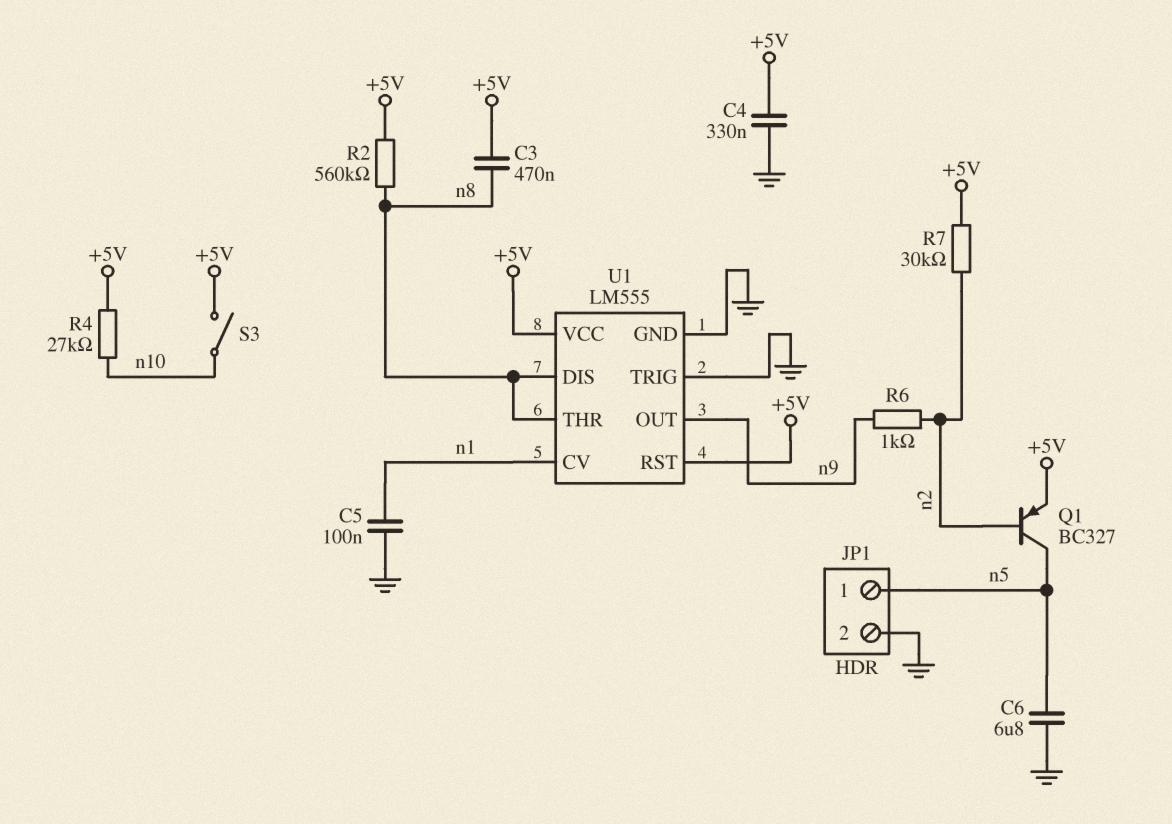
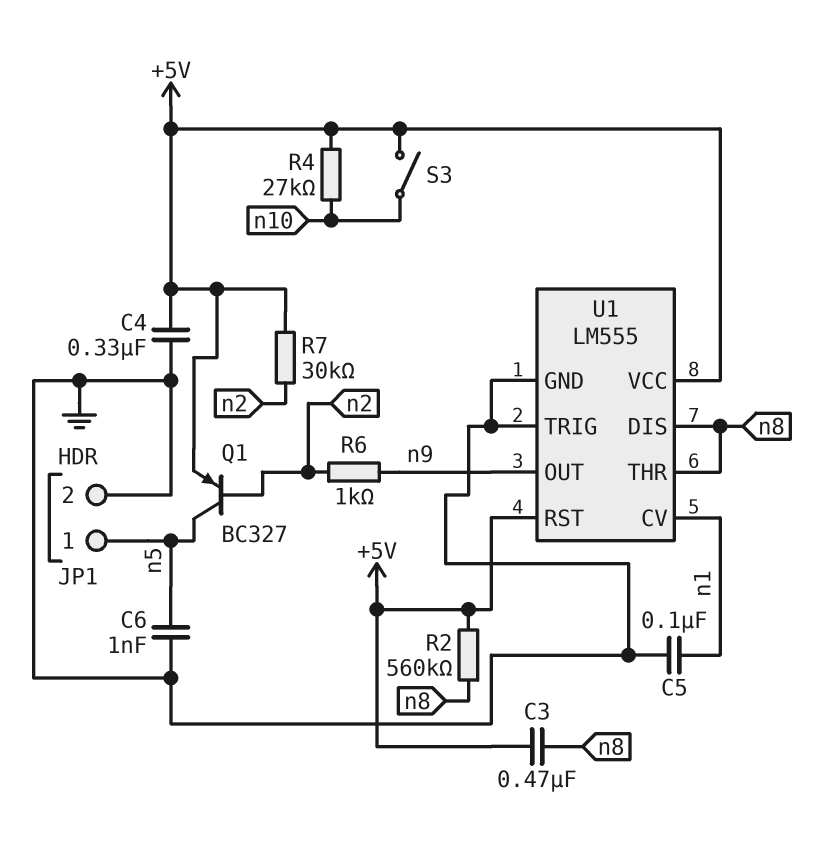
C6: 6.8uF (GND, n5) -> 1nF (GND, n5)

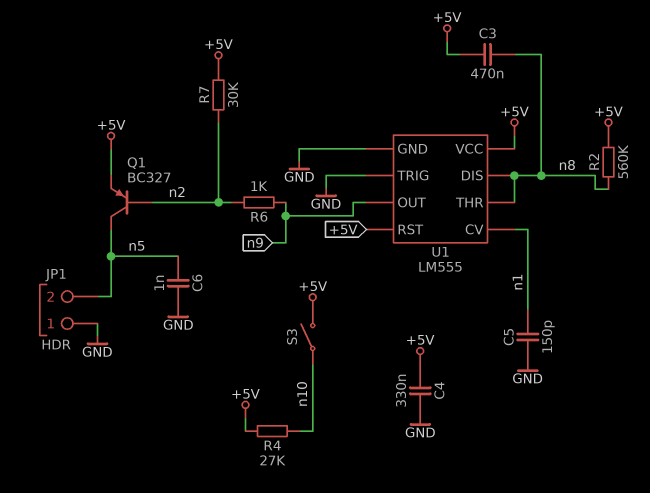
C5: 100nF (GND, n1) -> 150pF (GND, n1)
JP1 pin 1: n5 -> GND
JP1 pin 2: GND -> n5

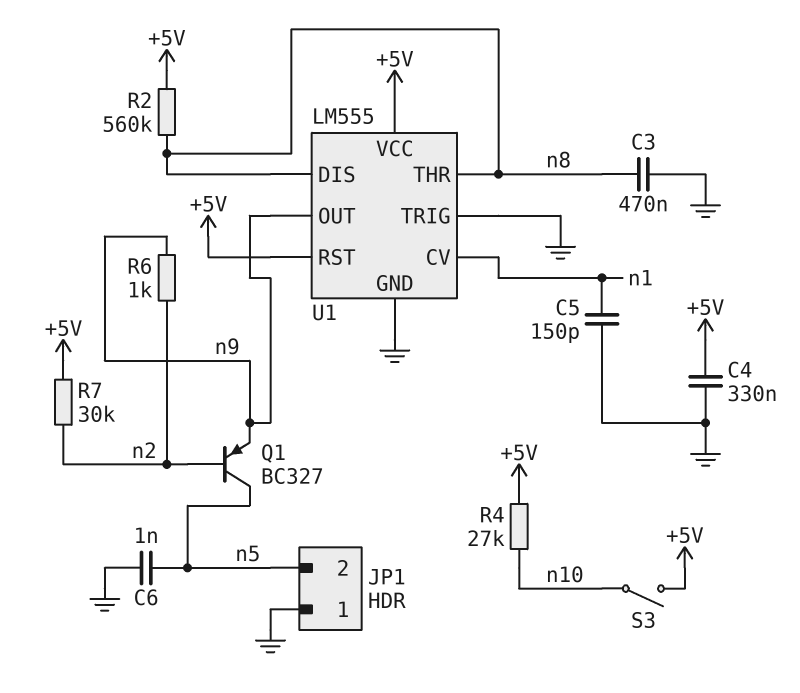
C3: 470nF (+5V, n8) -> 470nF (GND, n8)
Q1: PNP BC327 (B n2, C n5, E +5V) -> PNP BC327 (B n2, C n5, E n9)

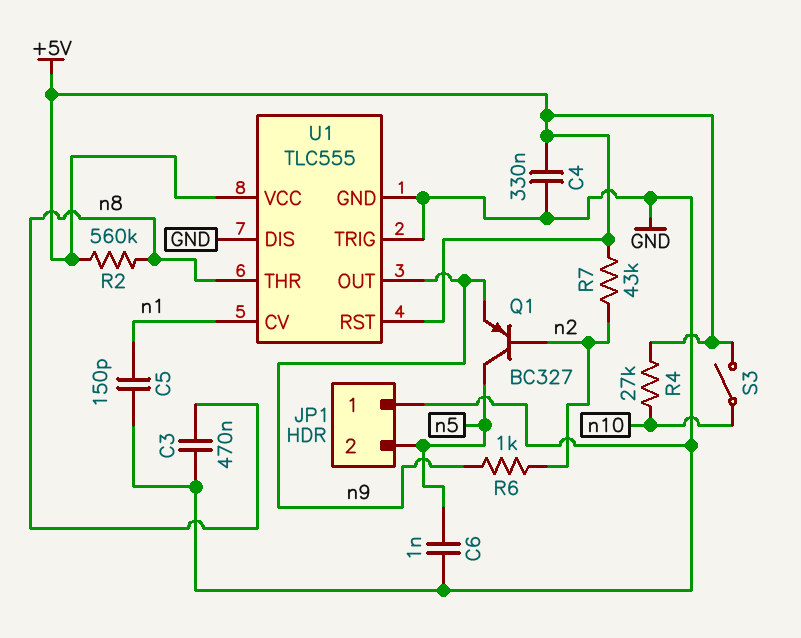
R7: 30k (+5V, n2) -> 43k (+5V, n2)
U1: LM555 -> TLC555
U1 pin DIS: n8 -> GND

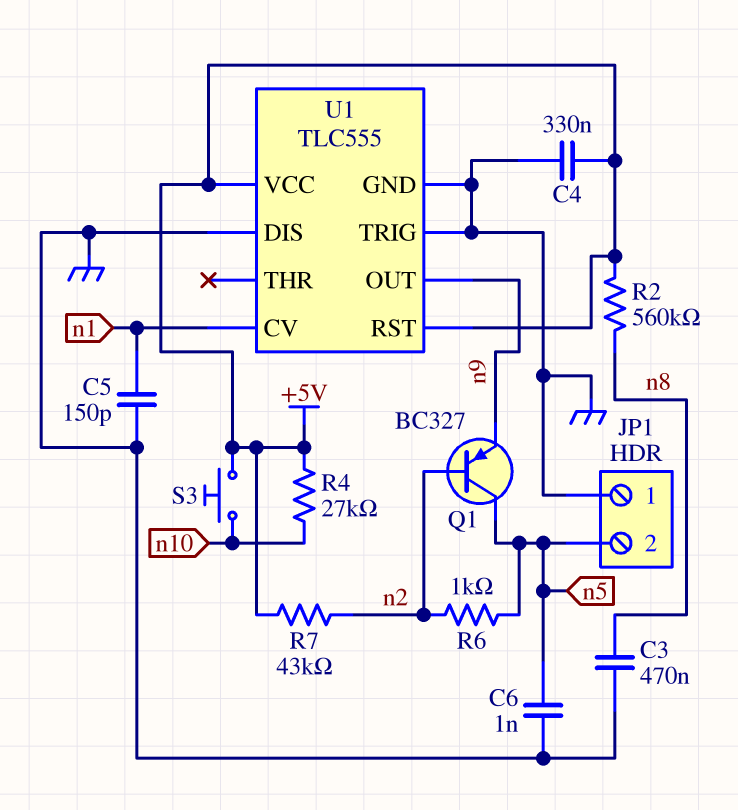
R6: 1k (n2, n9) -> 1k (n2, n5)
S3: switch (+5V, n10) -> button (+5V, n10)
U1 pin THR: n8 -> none

